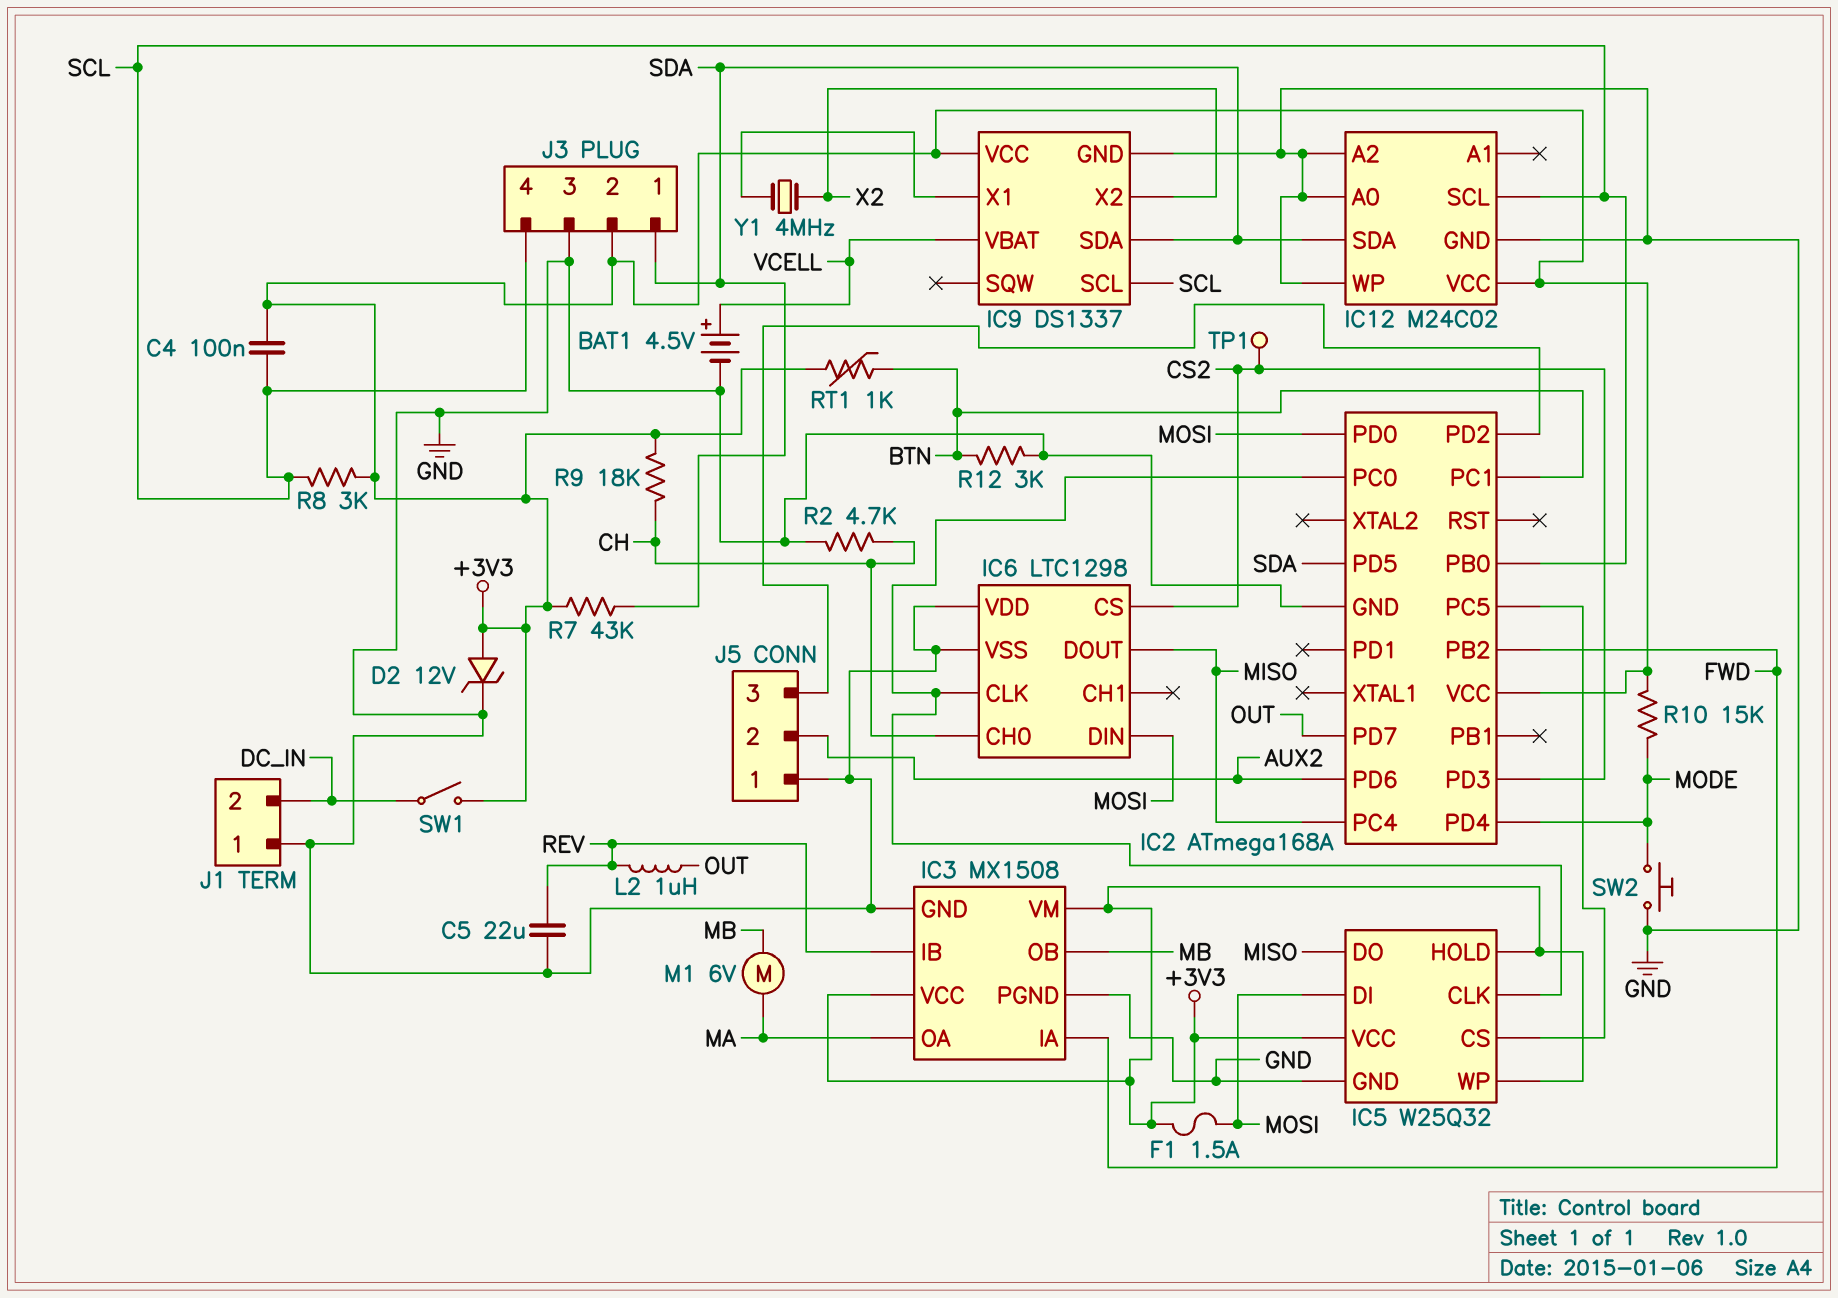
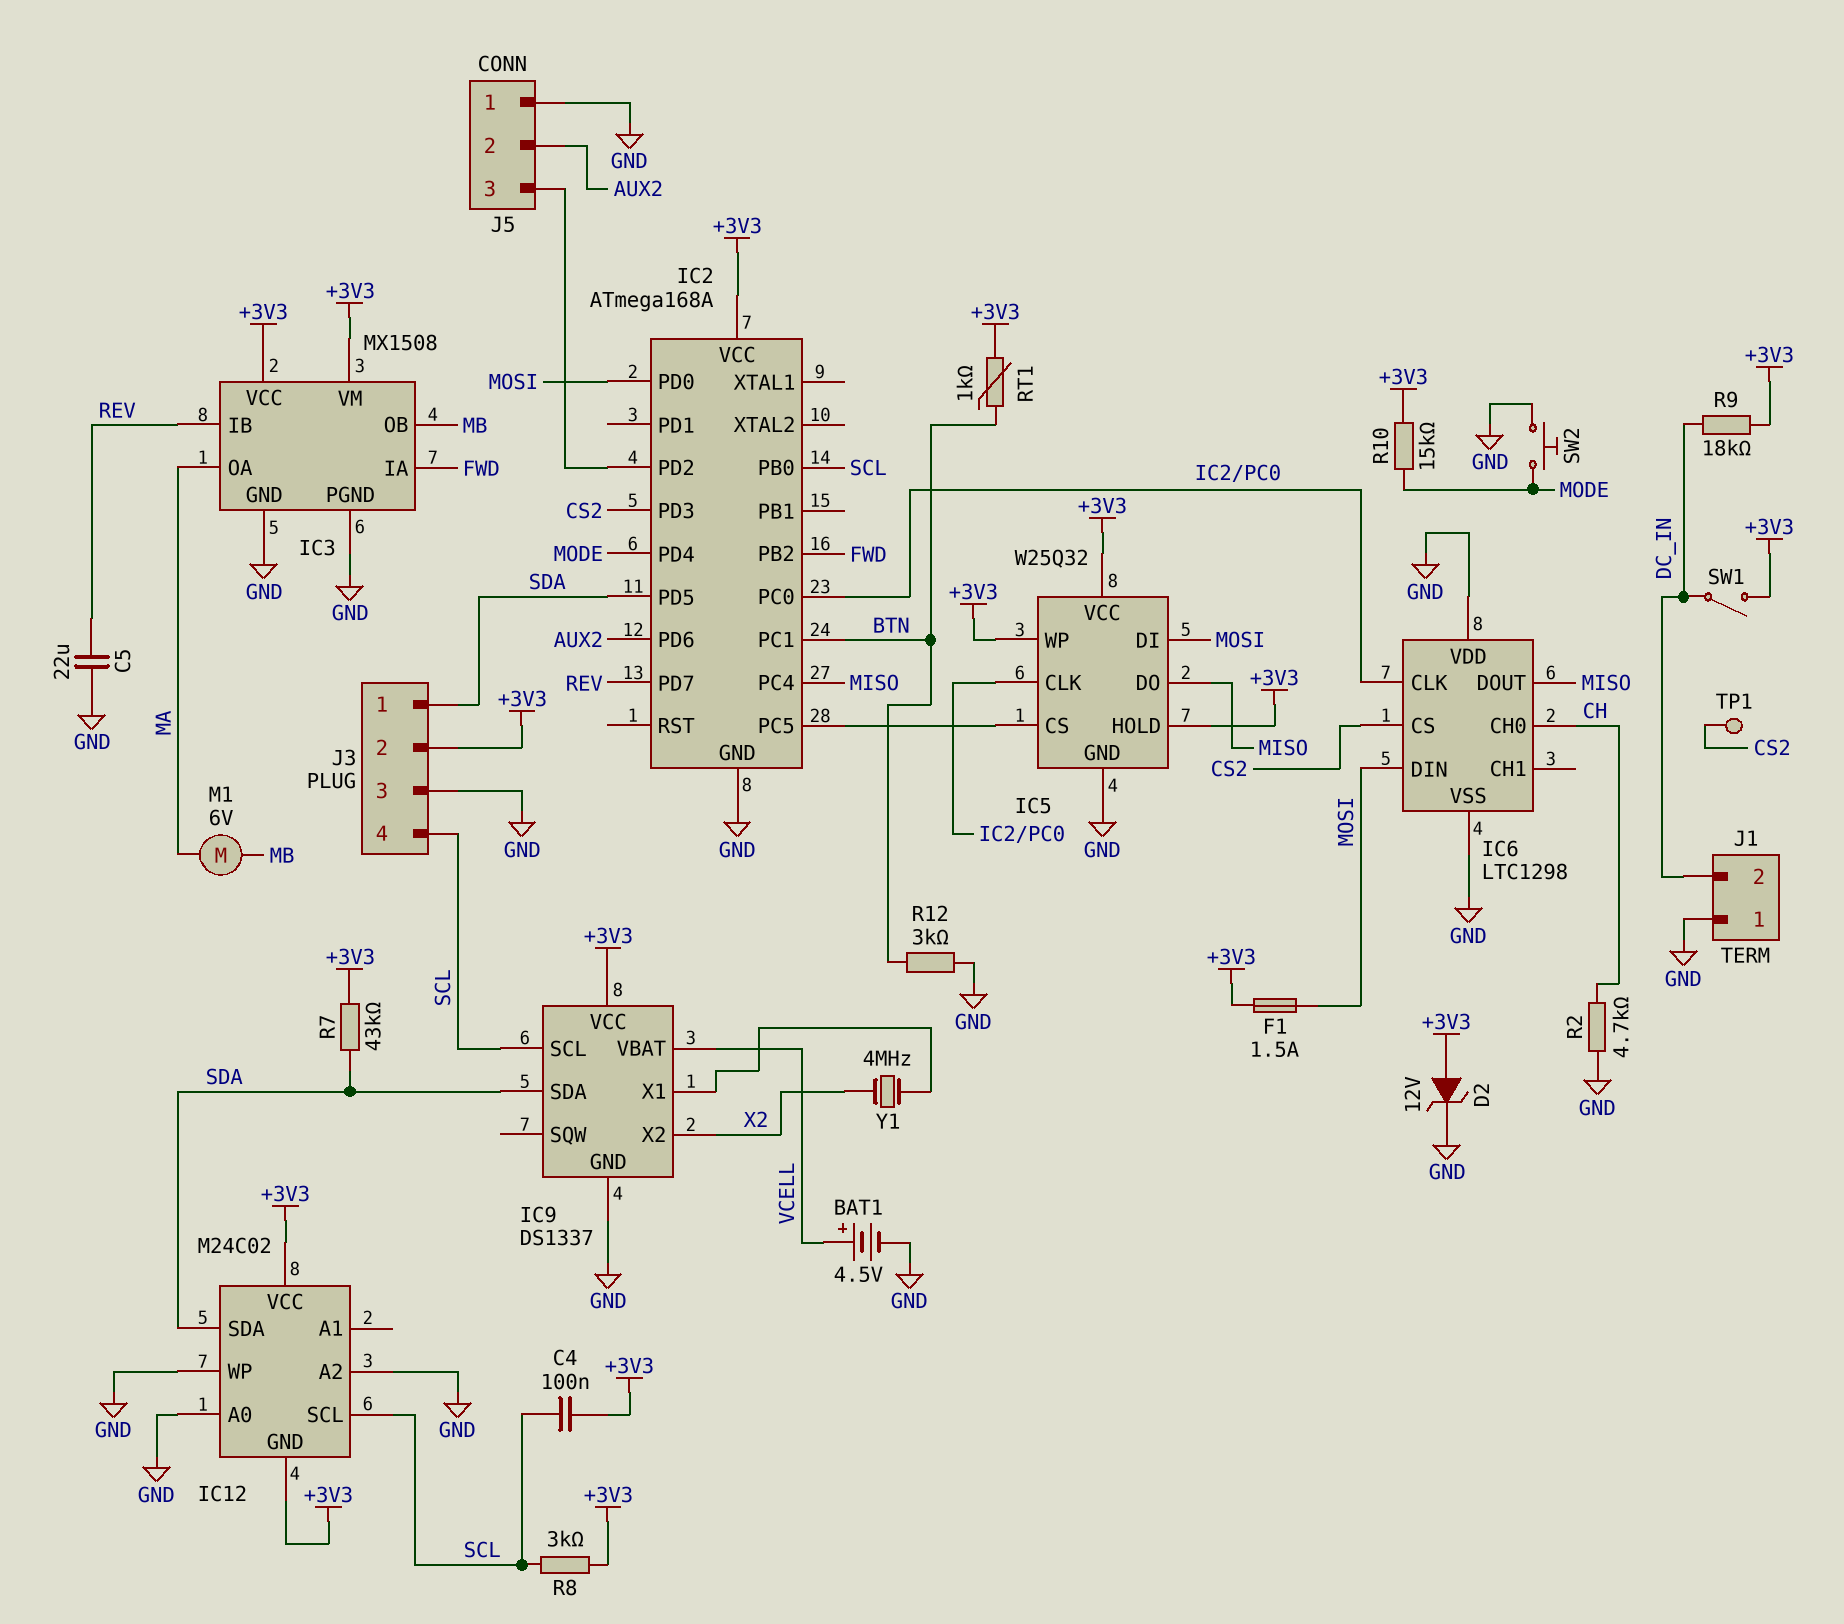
IC2 pin PD7: OUT -> REV
IC12 pin GND: GND -> +3V3
L2: 1uH (OUT, REV) -> none
R9: 18k (+3V3, CH) -> 18k (+3V3, DC_IN)

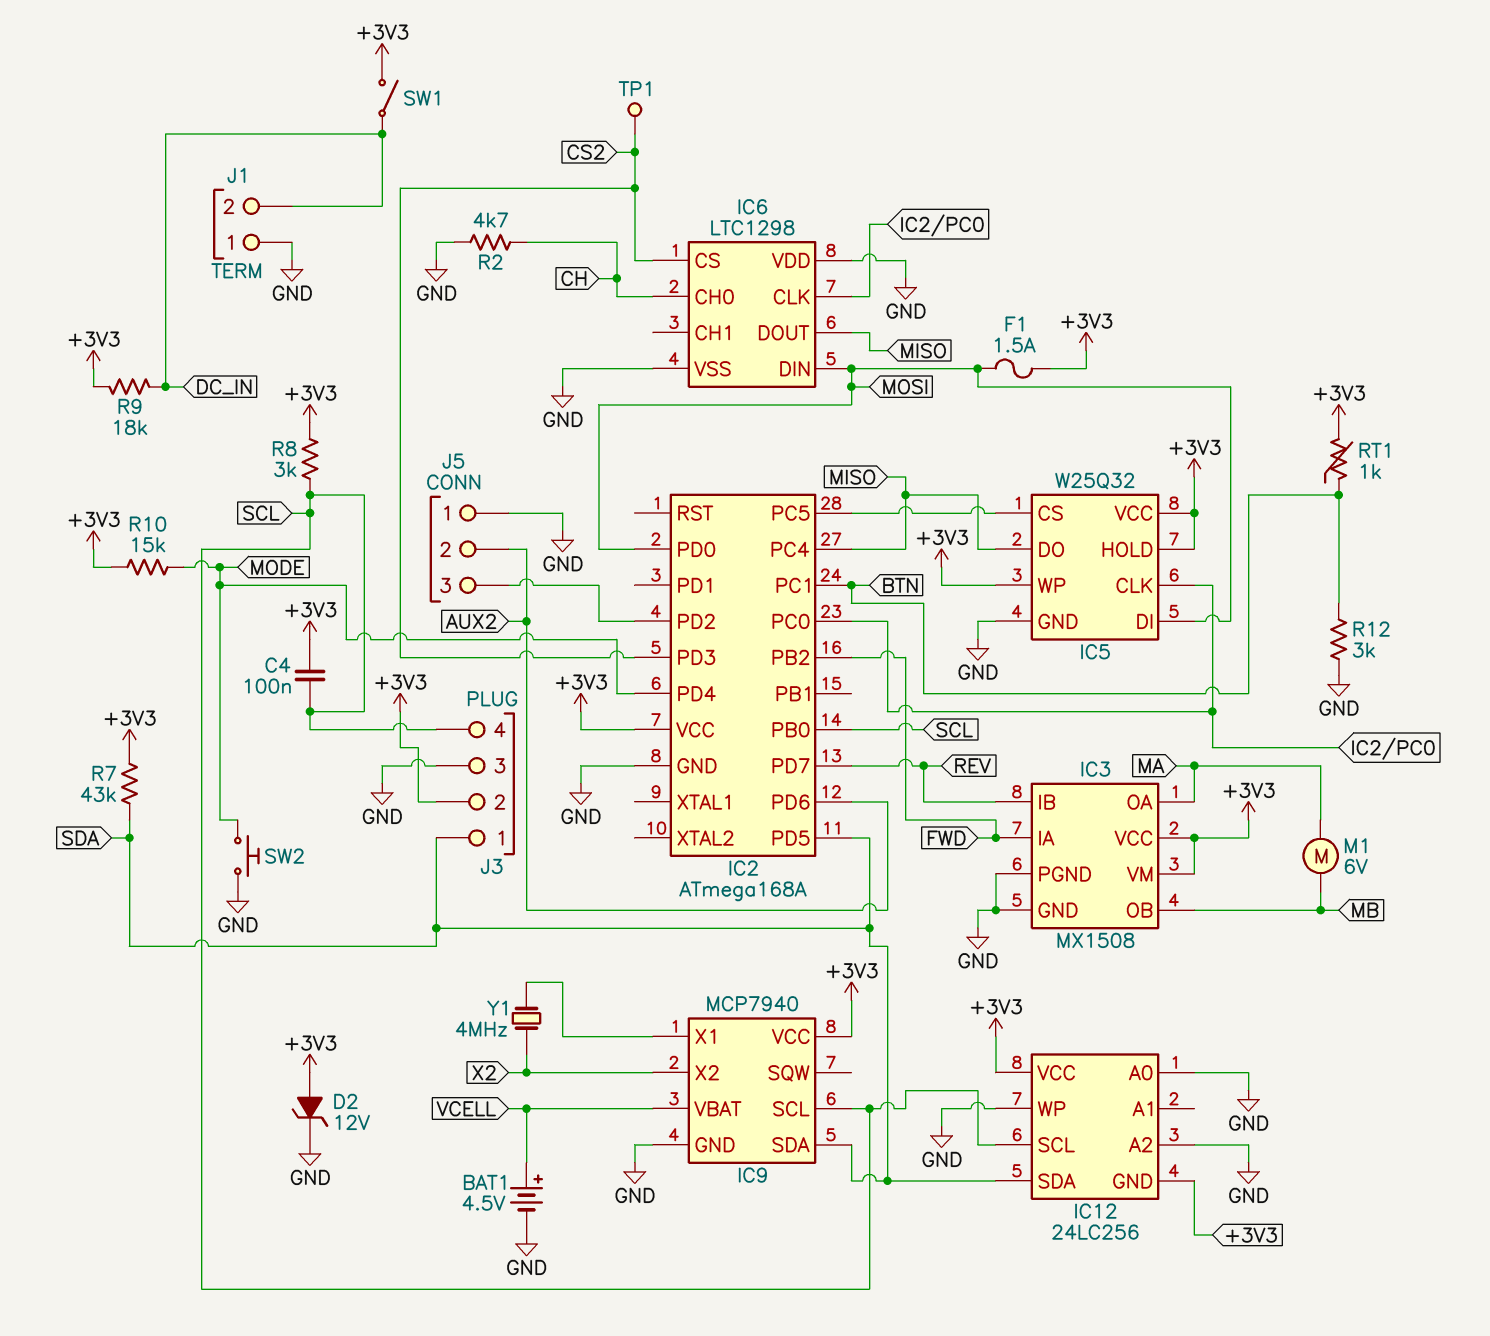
C5: 22uF (GND, REV) -> none
IC9: DS1337 -> MCP7940
IC12: M24C02 -> 24LC256

